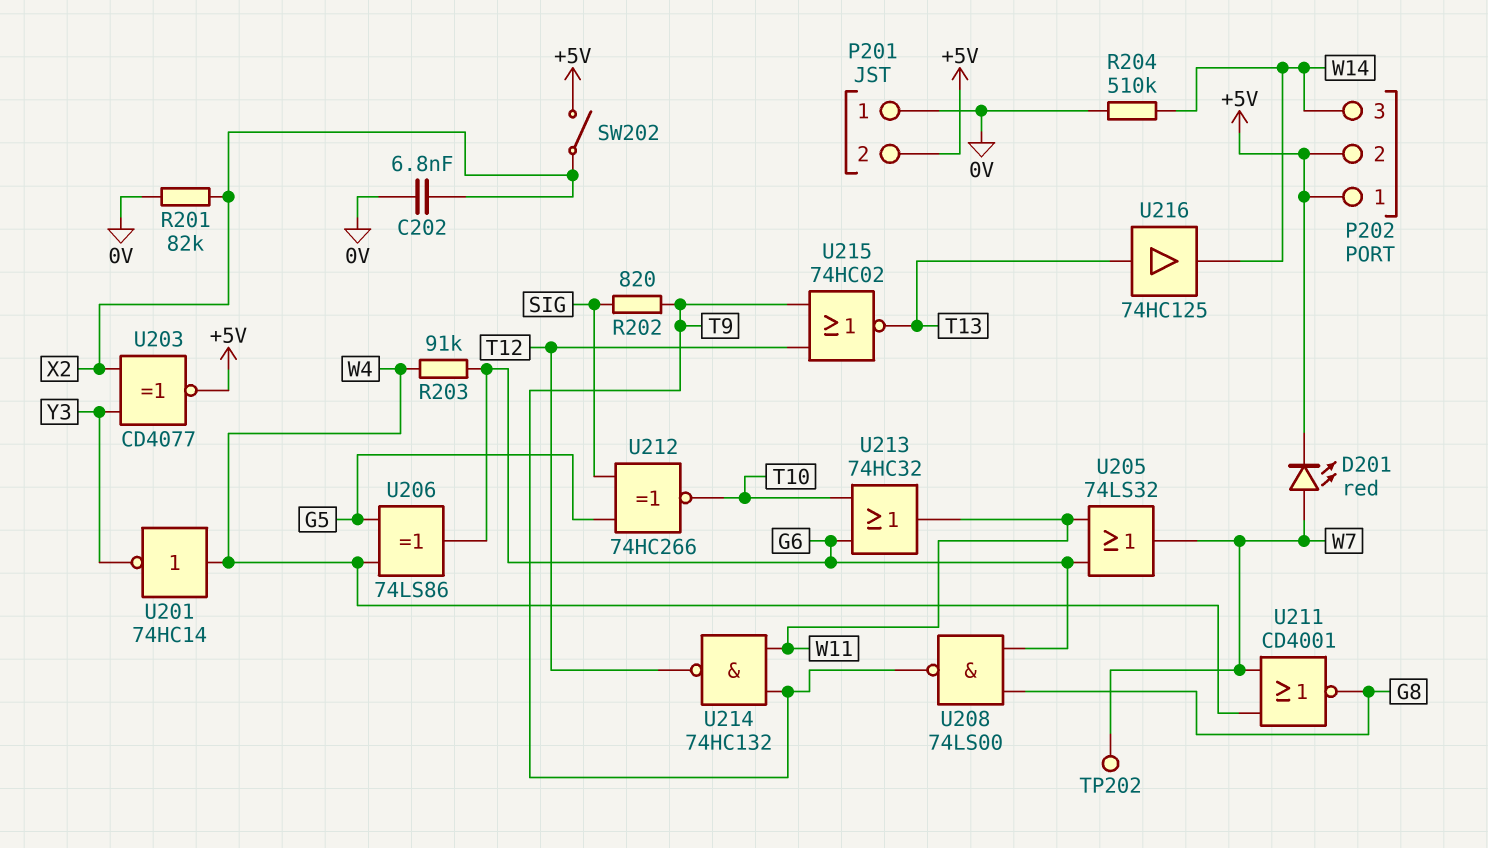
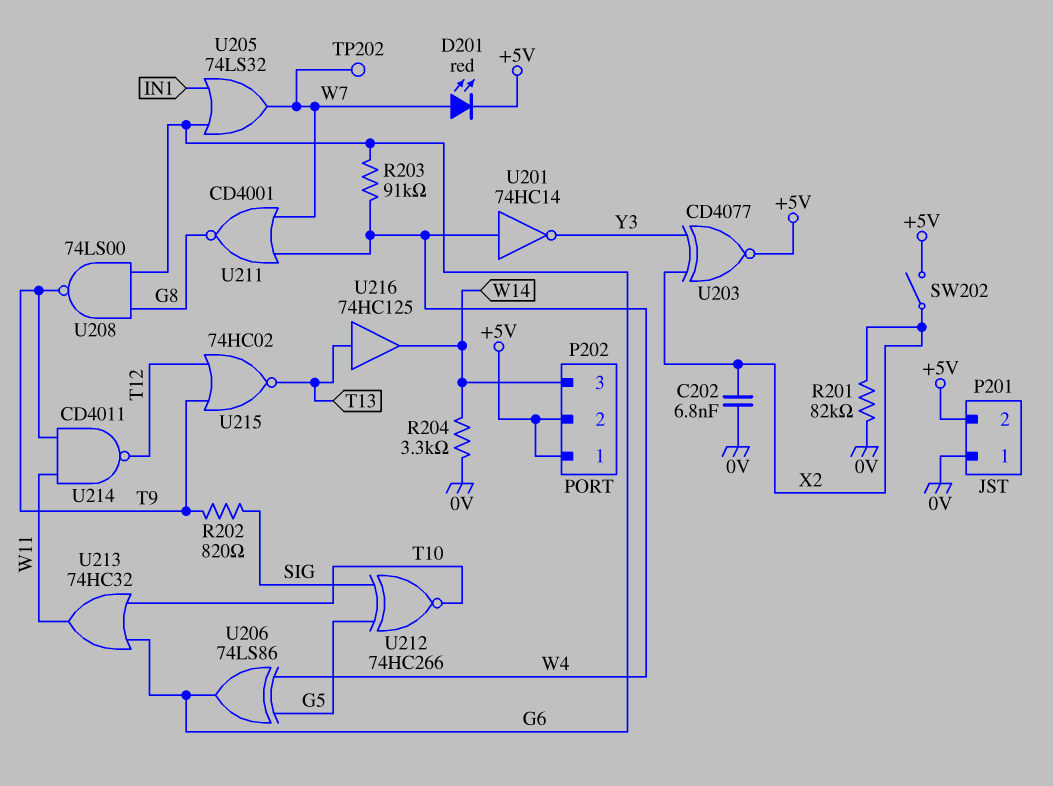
R204: 510k (0V, W14) -> 3.3k (0V, W14)
U205: OR 74LS32 (in G6, in W11, out W7) -> OR 74LS32 (in G6, in IN1, out W7)
U214: NAND 74HC132 (in T9, in W11, out T12) -> NAND CD4011 (in T9, in W11, out T12)

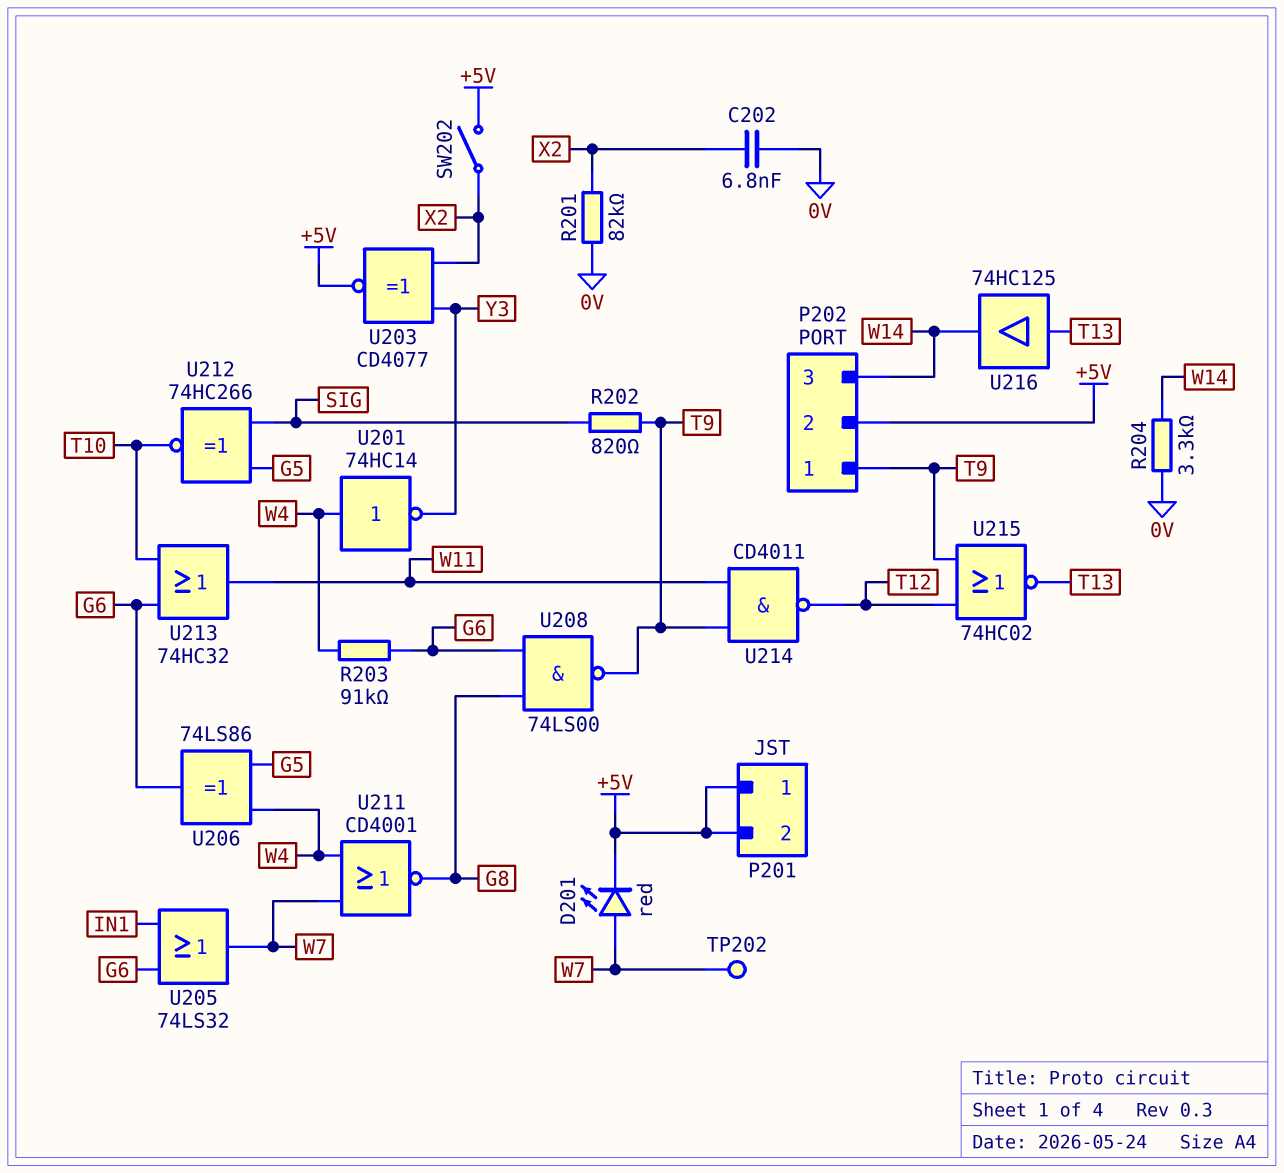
P201 pin 1: 0V -> +5V
P202 pin 1: +5V -> T9

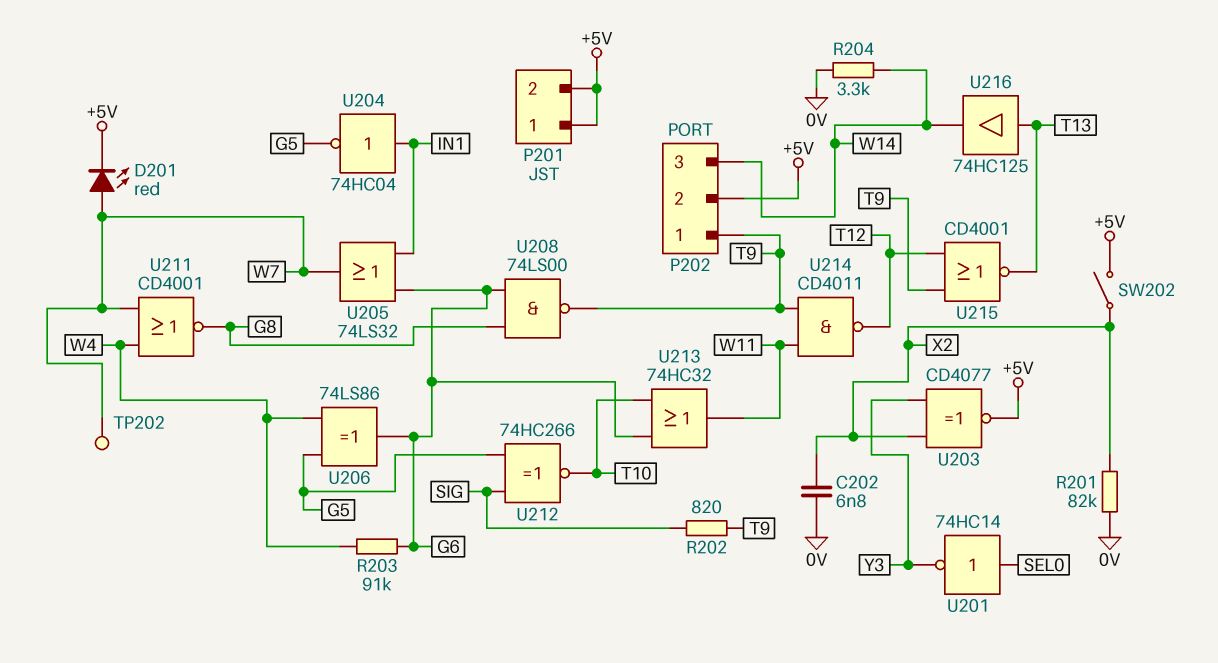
U201: NOT 74HC14 (in W4, out Y3) -> NOT 74HC14 (in SEL0, out Y3)
U204: none -> NOT 74HC04 (in IN1, out G5)
U215: NOR 74HC02 (in T9, in T12, out T13) -> NOR CD4001 (in T9, in T12, out T13)

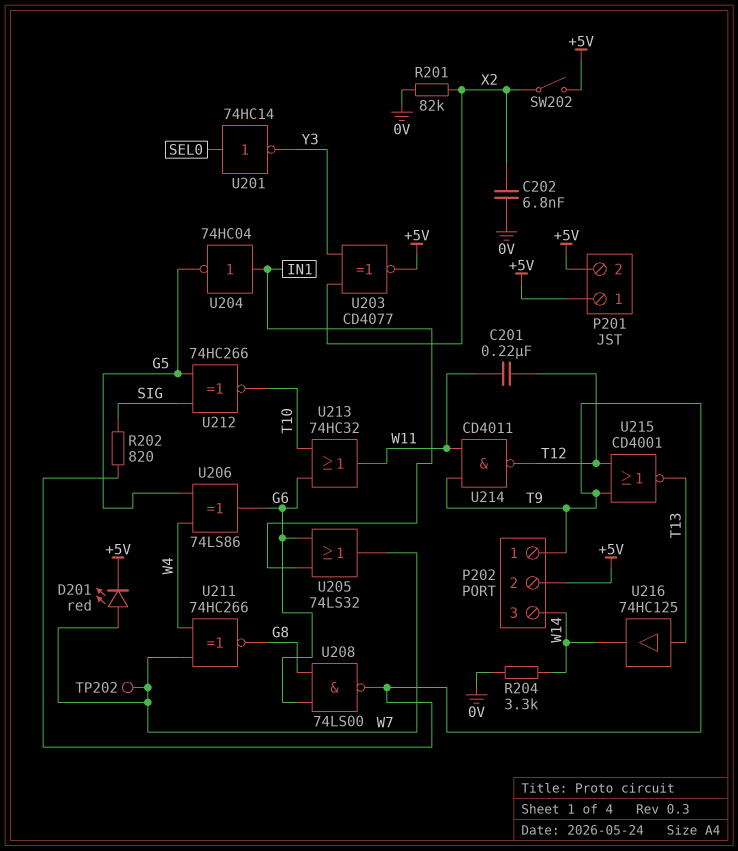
C201: none -> 220nF (T12, W11)
R203: 91k (G6, W4) -> none
U211: NOR CD4001 (in W4, in W7, out G8) -> XNOR 74HC266 (in W4, in W7, out G8)

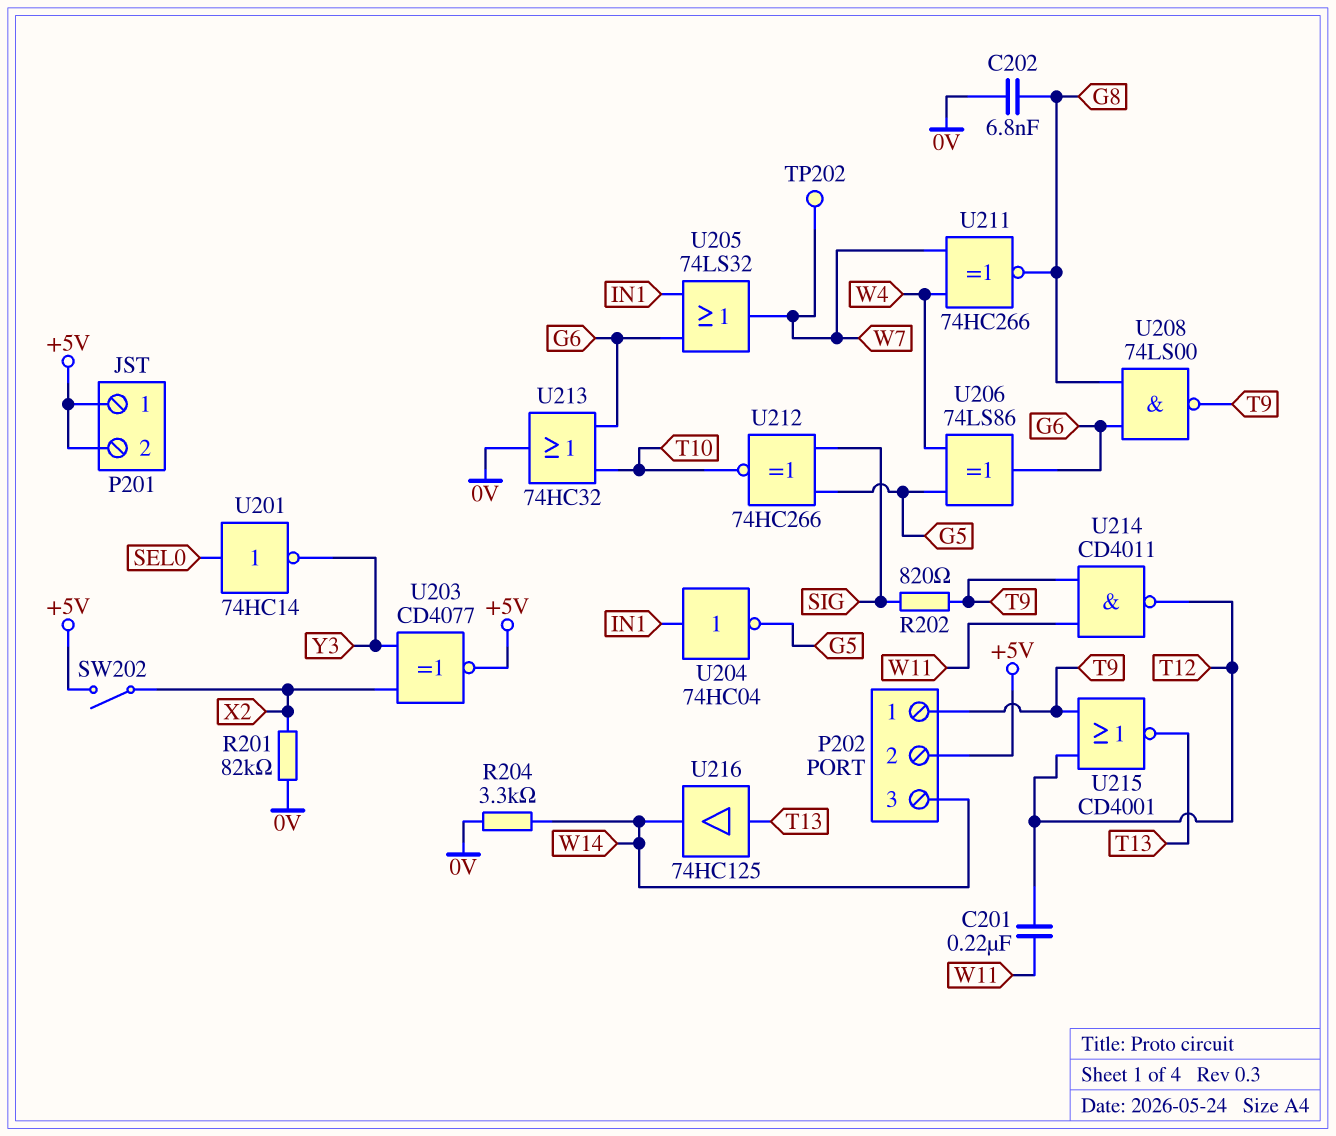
C202: 6.8nF (0V, X2) -> 6.8nF (0V, G8)
D201: LED red (A W7, K +5V) -> none
U213: OR 74HC32 (in G6, in T10, out W11) -> OR 74HC32 (in G6, in T10, out 0V)

